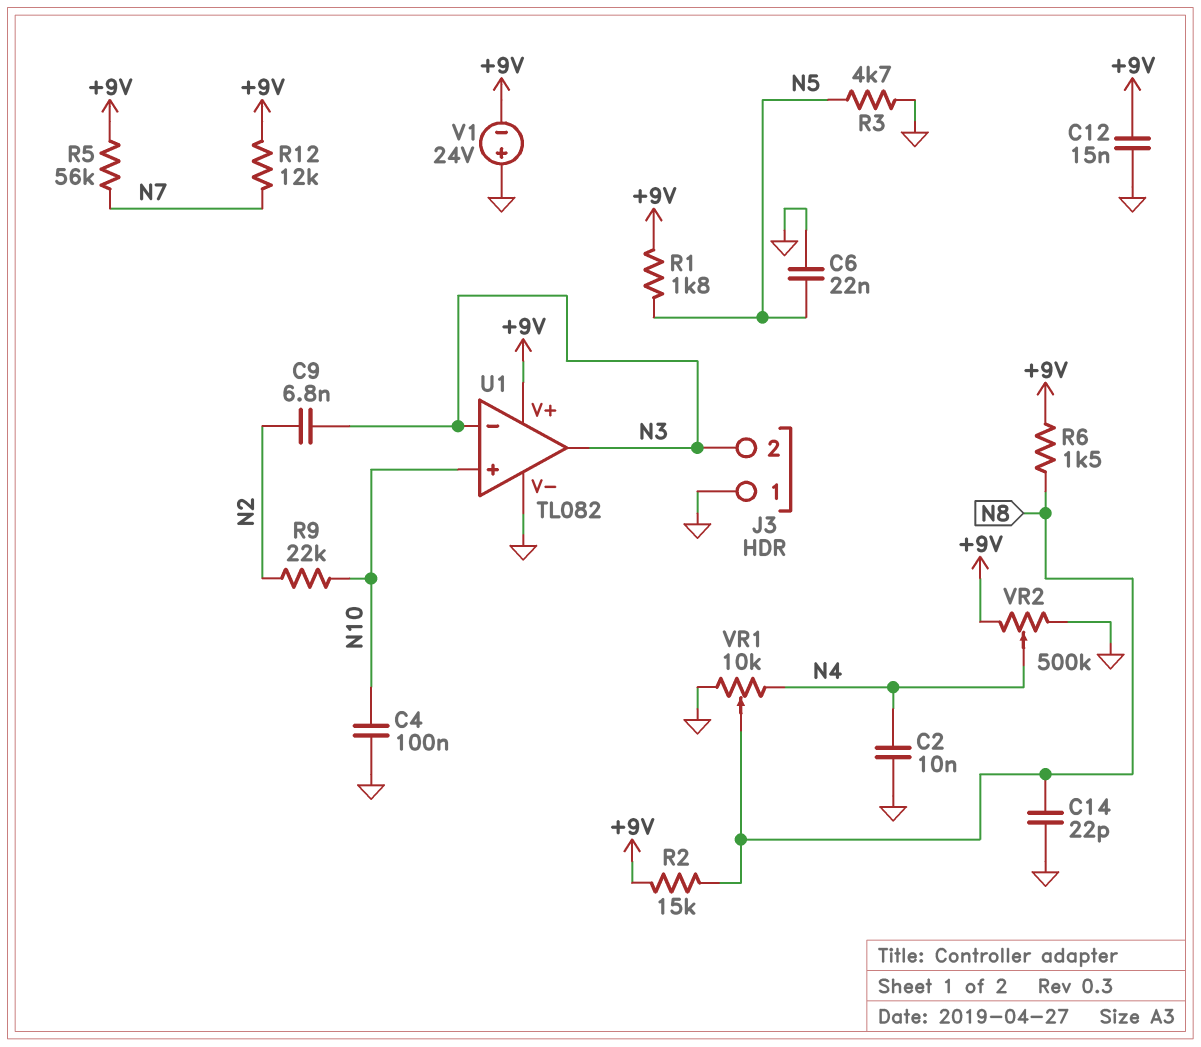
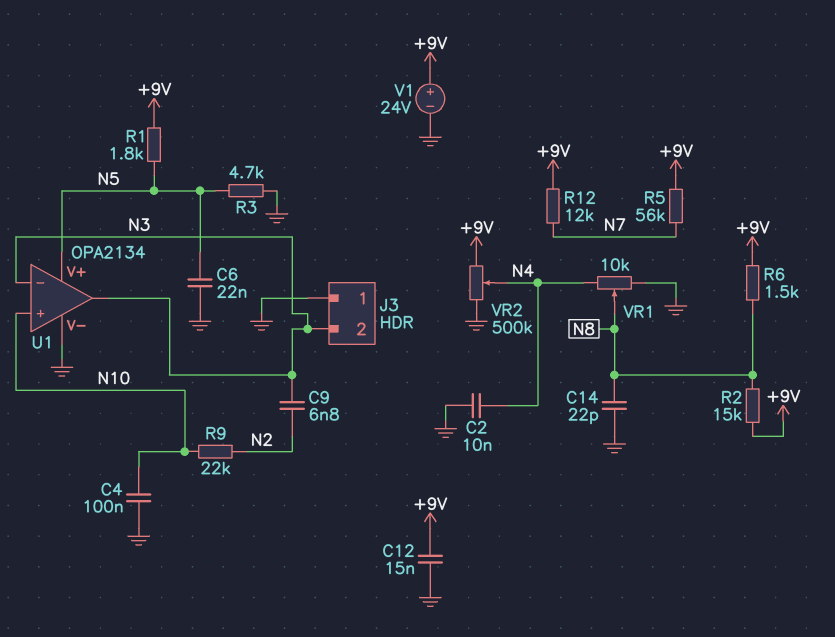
U1: TL082 -> OPA2134
U1 pin V+: +9V -> N5
V1: 24V (plus GND, minus +9V) -> 24V (plus +9V, minus GND)

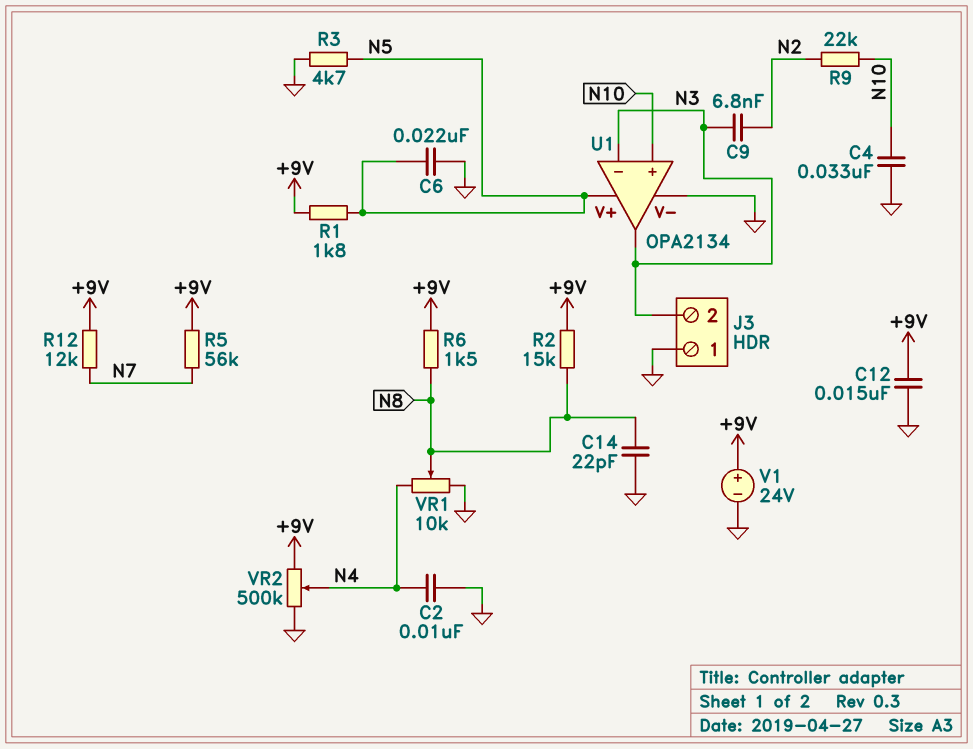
C4: 100nF (GND, N10) -> 33nF (GND, N10)

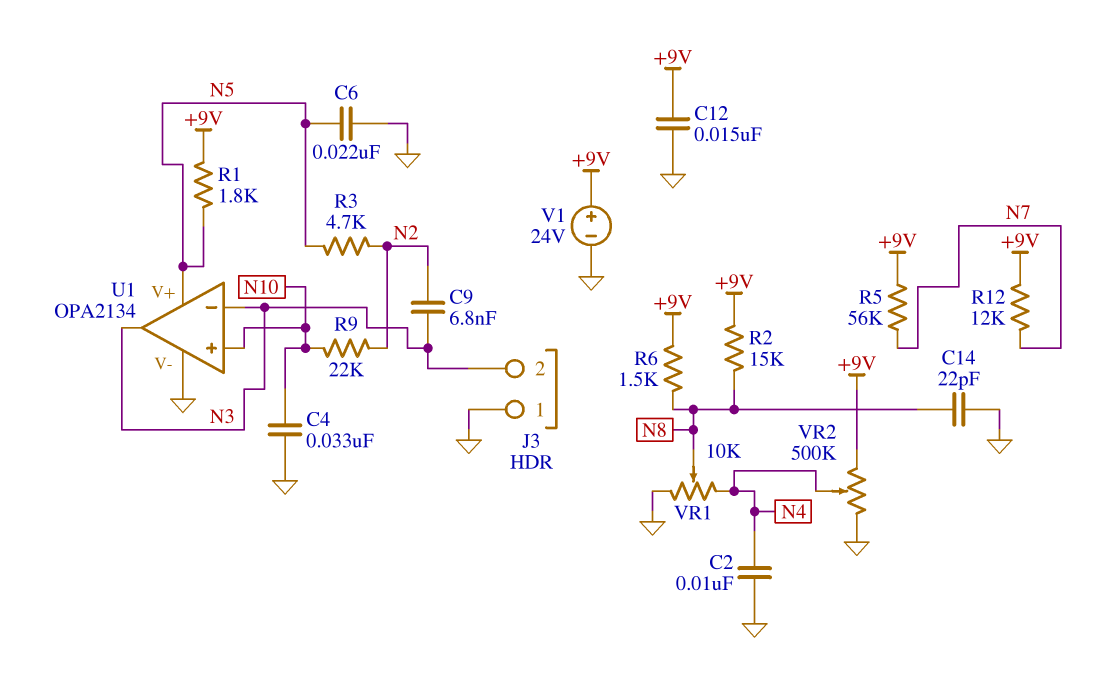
R3: 4.7k (GND, N5) -> 4.7k (N2, N5)

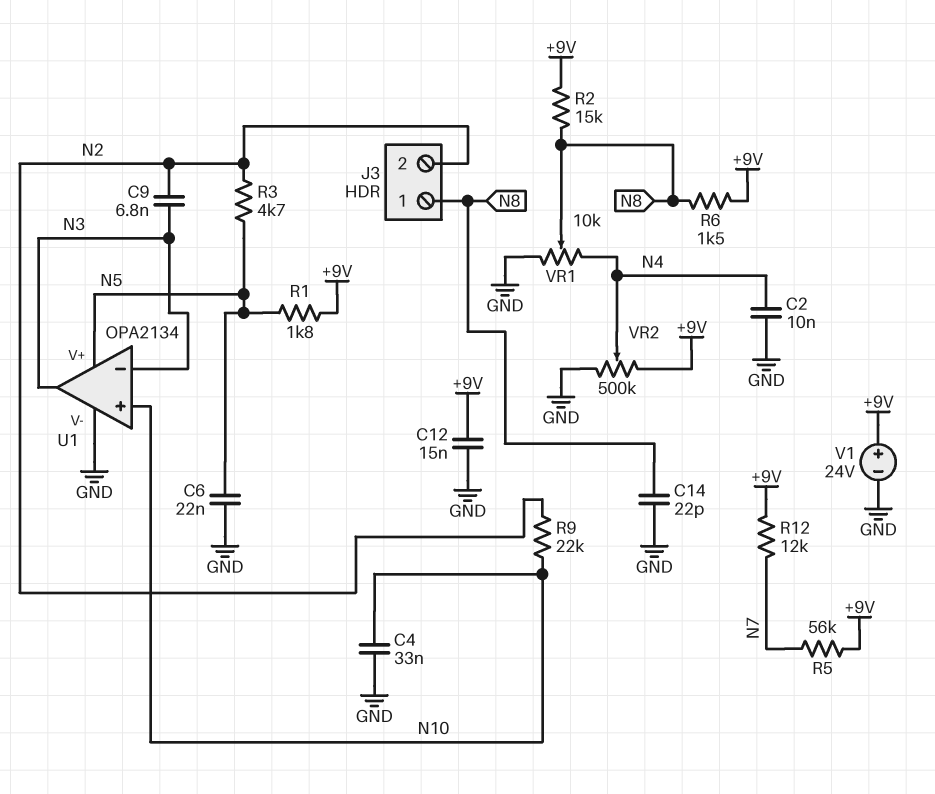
J3 pin 1: GND -> N8
J3 pin 2: N3 -> N2

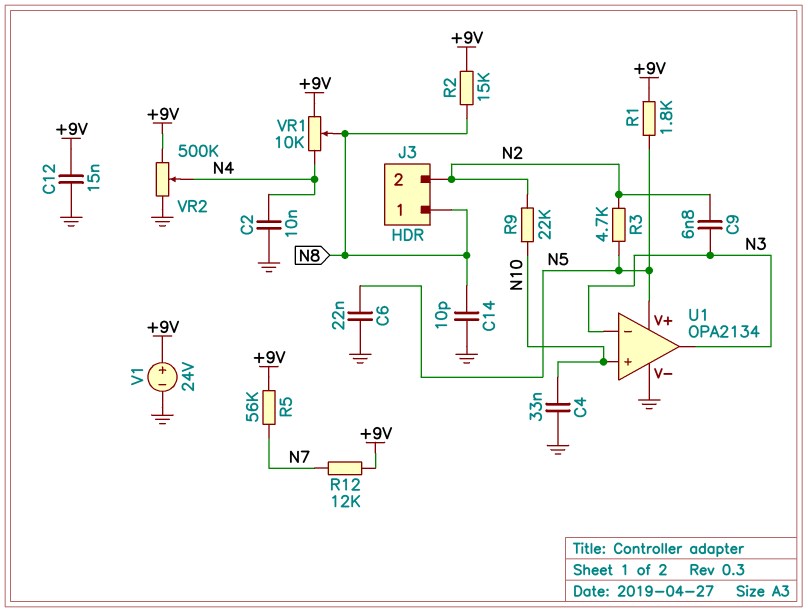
C14: 22pF (GND, N8) -> 10pF (GND, N8)
R6: 1.5k (+9V, N8) -> none
VR1: 10k (GND, N4, wiper N8) -> 10k (+9V, N4, wiper N8)

